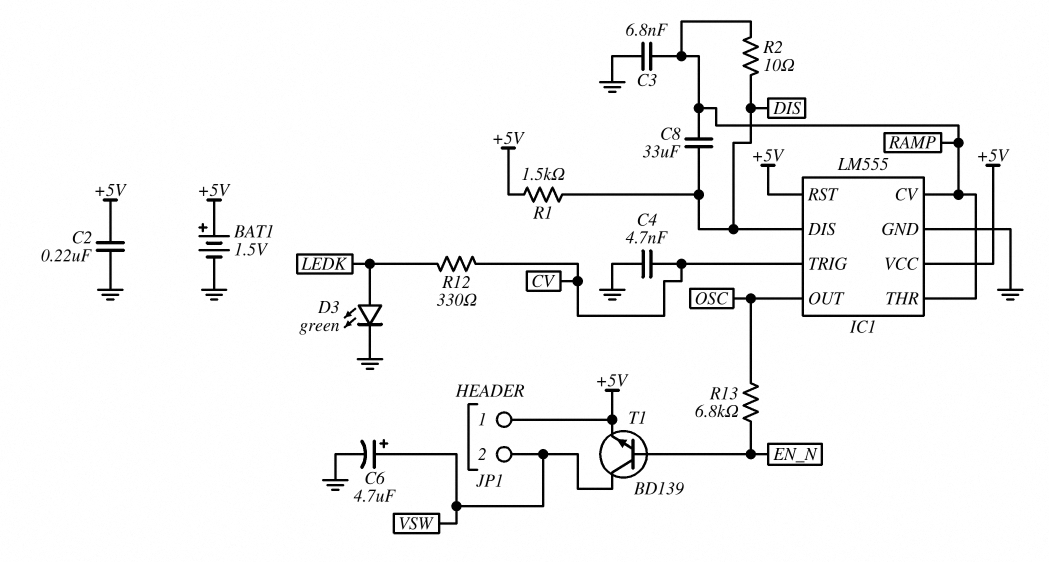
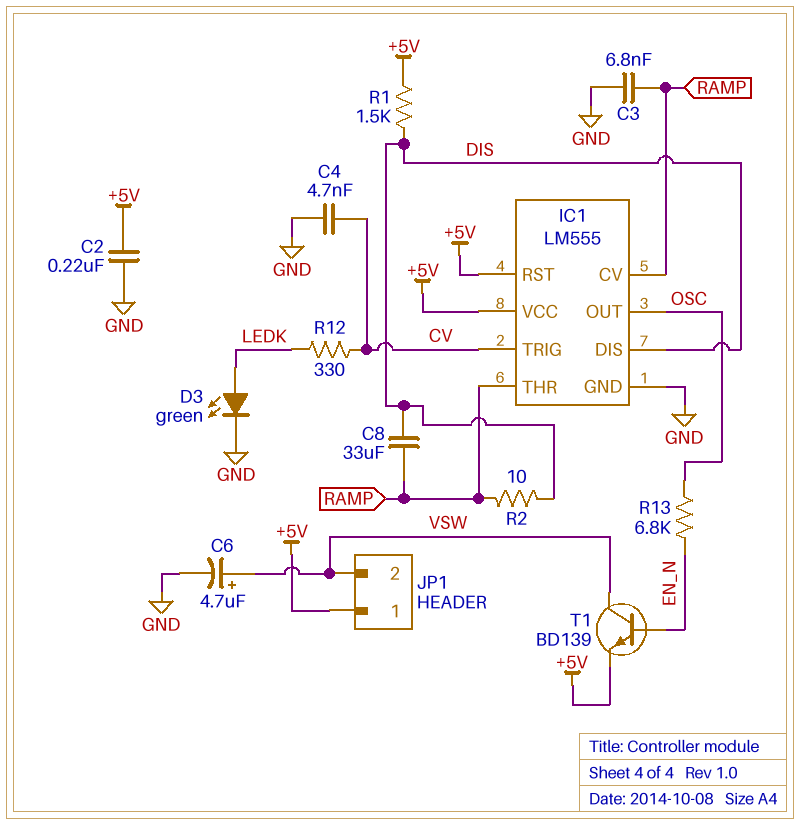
BAT1: 1.5V (plus +5V, minus GND) -> none

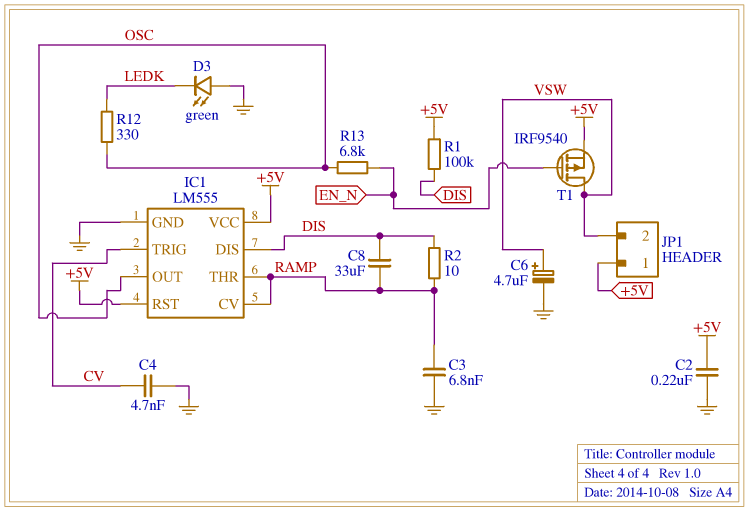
D3: LED green (A LEDK, K GND) -> LED green (A GND, K LEDK)
R1: 1.5k (+5V, DIS) -> 100k (+5V, DIS)
R12: 330 (CV, LEDK) -> 330 (LEDK, OSC)
T1: NPN BD139 (B EN_N, C VSW, E +5V) -> PMOS IRF9540 (G EN_N, D VSW, S +5V)

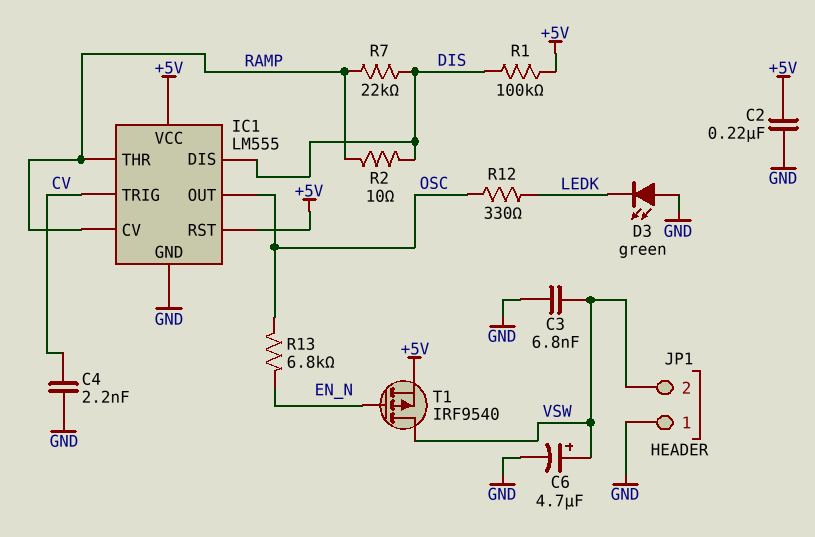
C3: 6.8nF (GND, RAMP) -> 6.8nF (GND, VSW)
C4: 4.7nF (CV, GND) -> 2.2nF (CV, GND)
C8: 33uF (DIS, RAMP) -> none
JP1 pin 1: +5V -> GND
R7: none -> 22k (DIS, RAMP)

